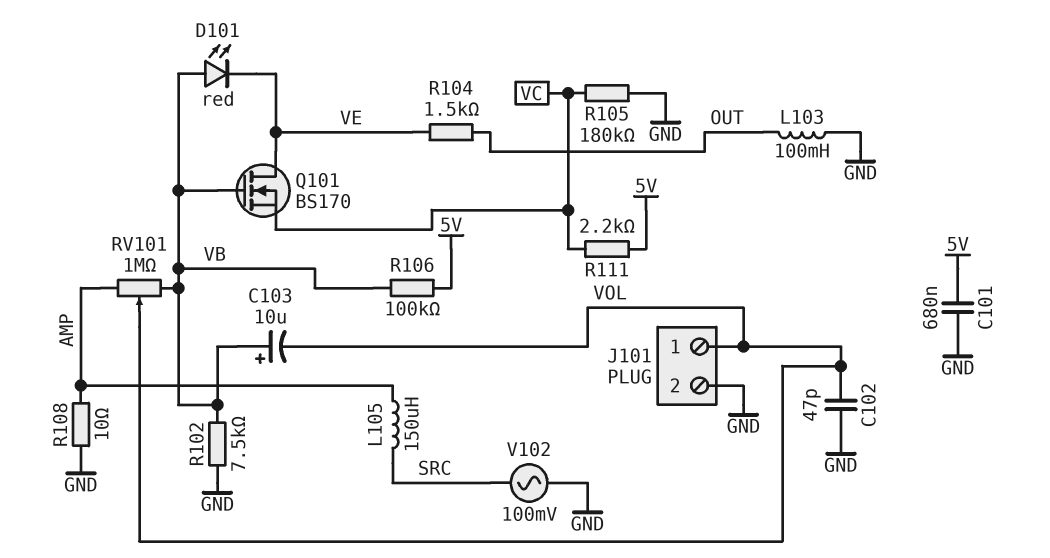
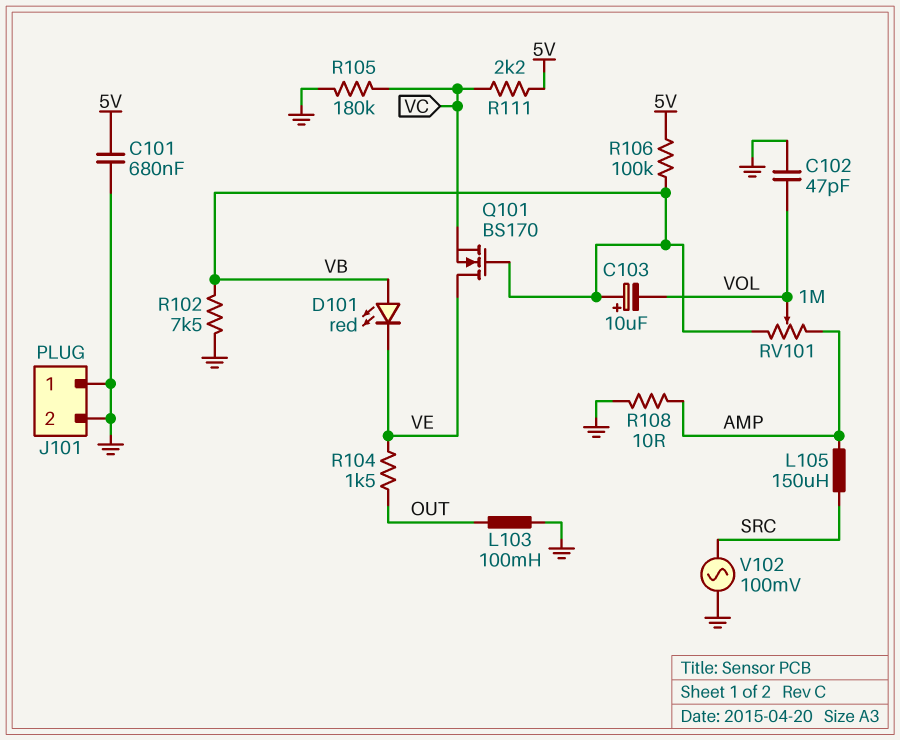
J101 pin 1: VOL -> GND

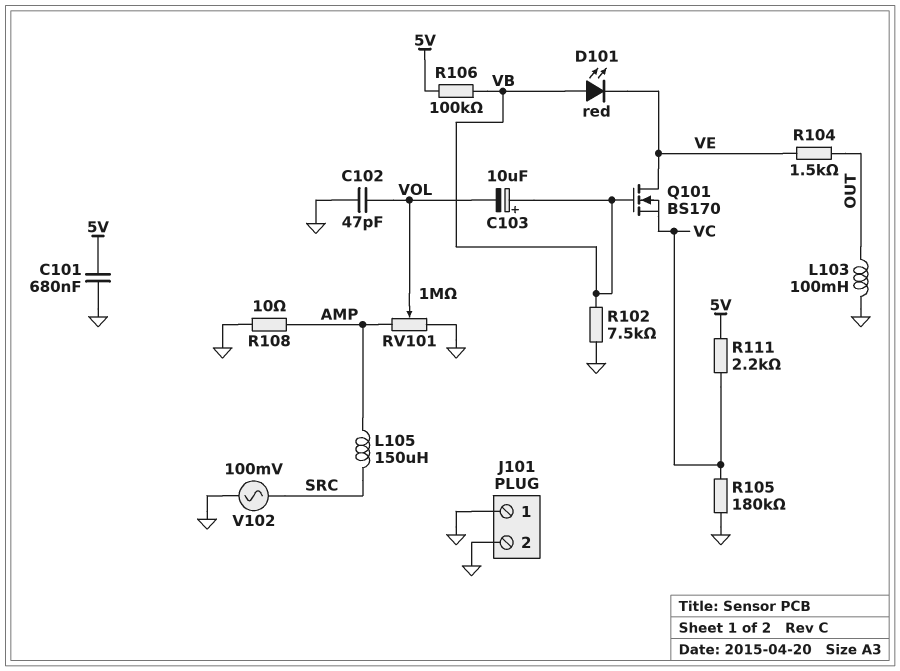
RV101: 1M (AMP, VB, wiper VOL) -> 1M (AMP, GND, wiper VOL)

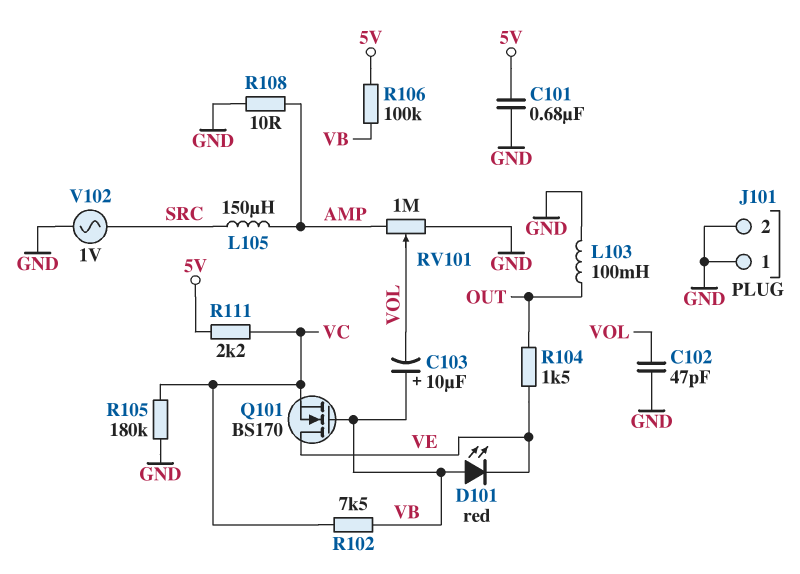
R102: 7.5k (GND, VB) -> 7.5k (VB, VC)
V102: AC 100mV (GND, SRC) -> AC 1V (GND, SRC)

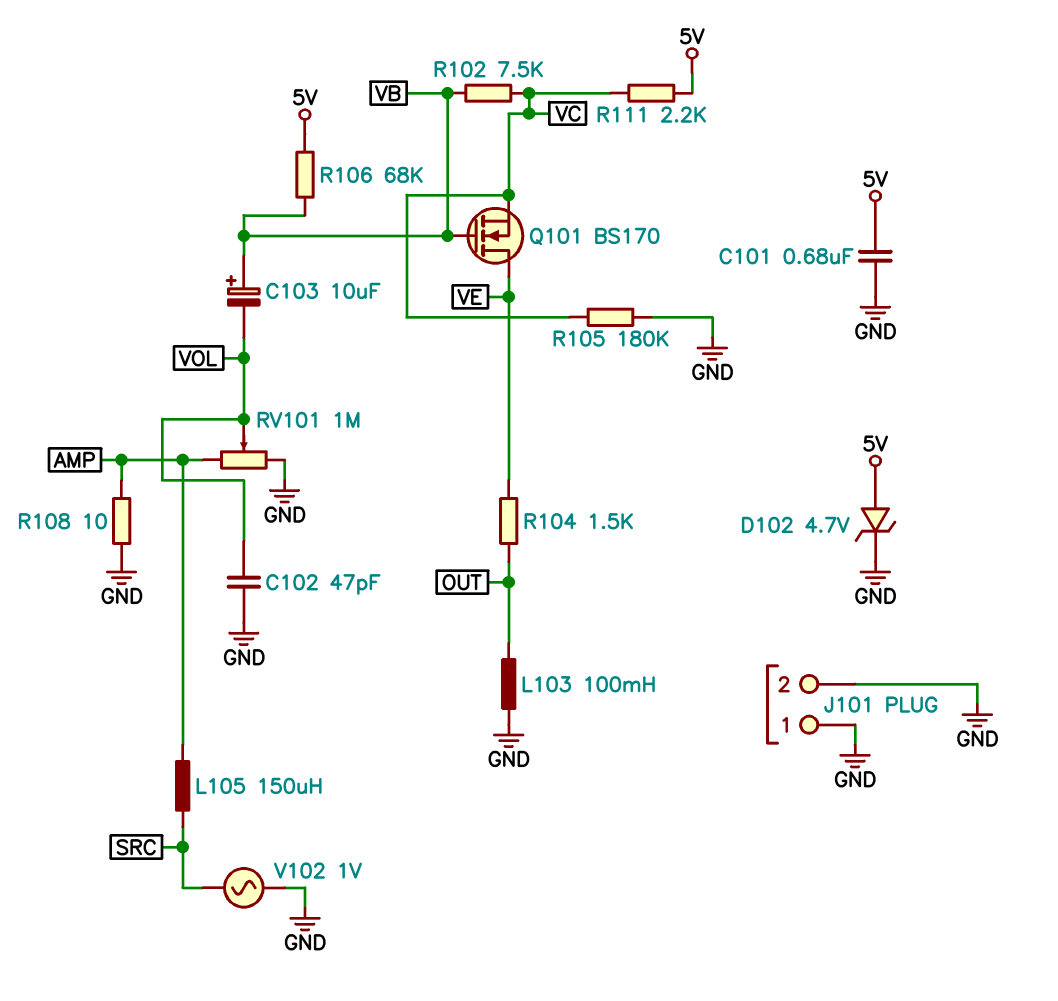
D101: LED red (A VB, K VE) -> none
D102: none -> zener 4.7V (A 5V, K GND)
R106: 100k (5V, VB) -> 68k (5V, VB)

